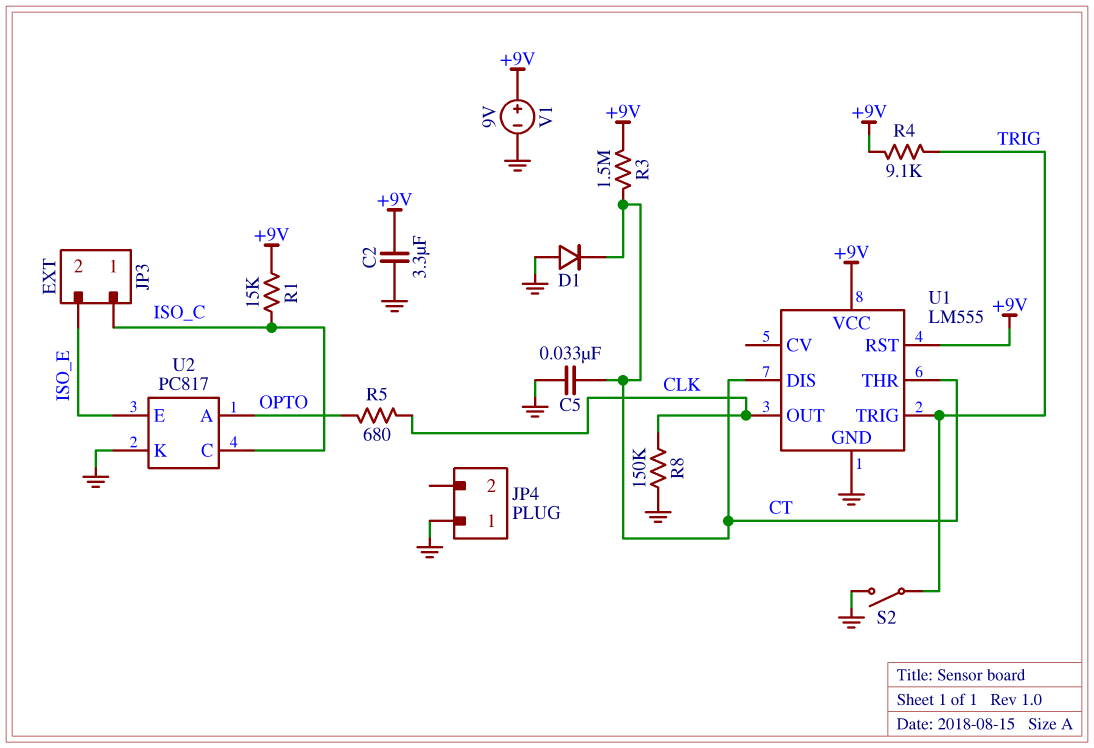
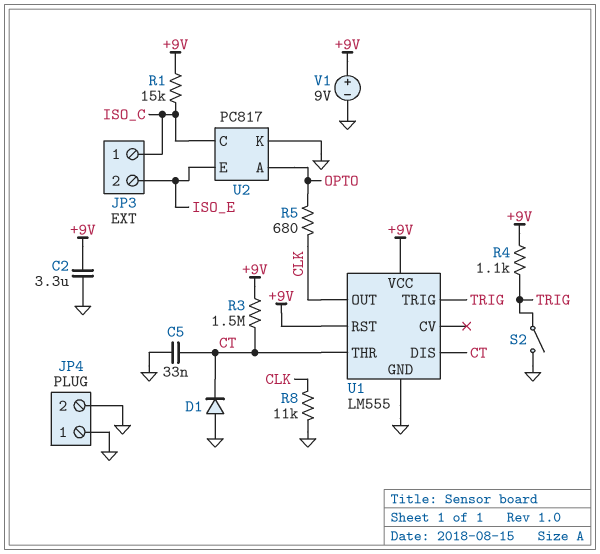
JP4 pin 2: none -> GND
R4: 9.1k (+9V, TRIG) -> 1.1k (+9V, TRIG)
R8: 150k (CLK, GND) -> 11k (CLK, GND)

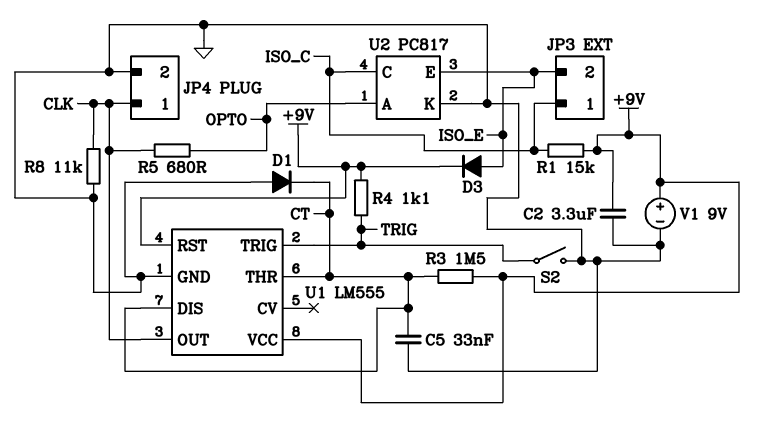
D3: none -> diode (A ISO_E, K +9V)
JP4 pin 1: GND -> CLK

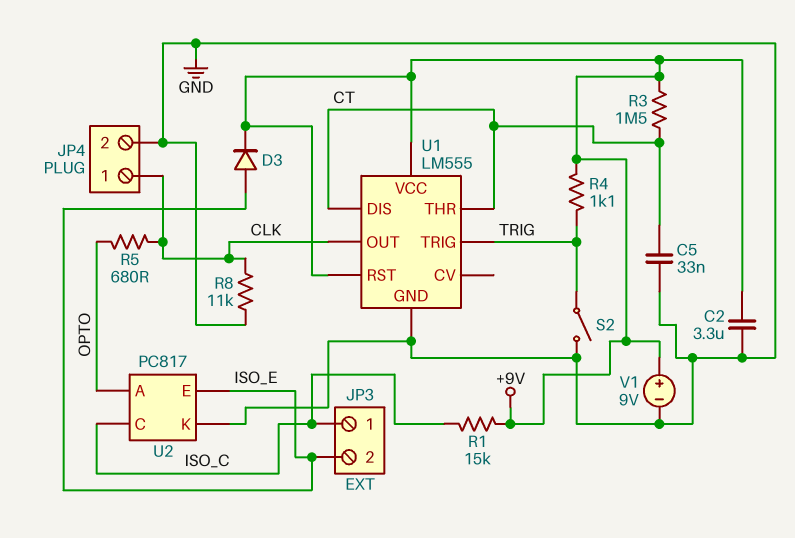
D1: diode (A GND, K CT) -> none

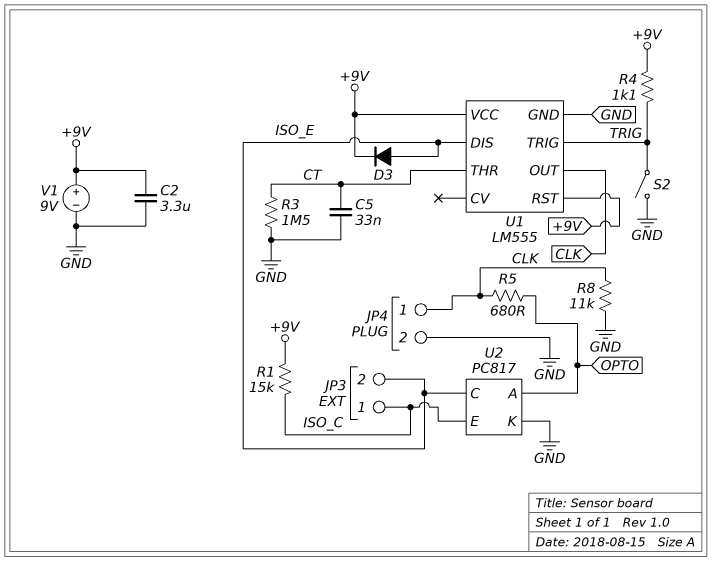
R3: 1.5M (+9V, CT) -> 1.5M (CT, GND)
U1 pin DIS: CT -> ISO_E
U2 pin C: ISO_C -> ISO_E
U2 pin E: ISO_E -> ISO_C

